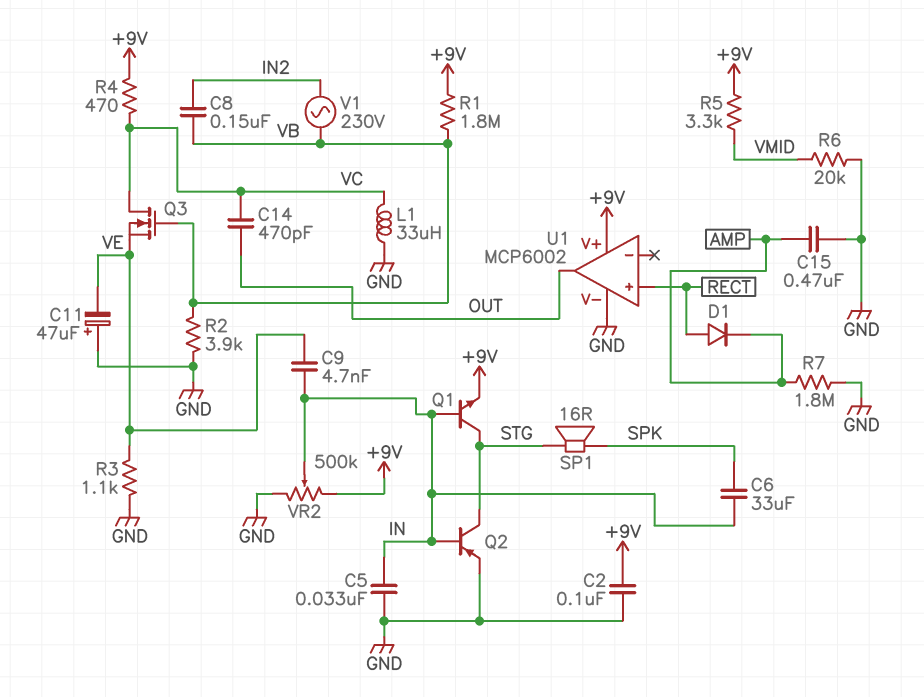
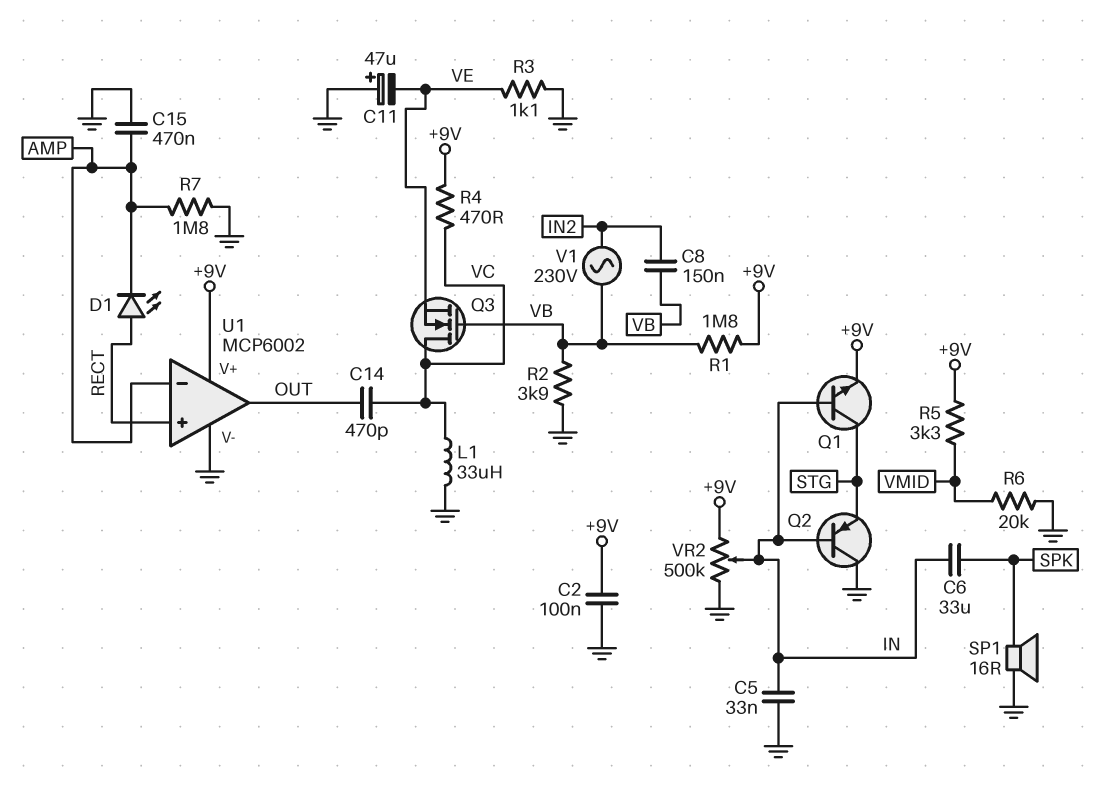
C9: 4.7nF (IN, VE) -> none
D1: diode (A RECT, K AMP) -> LED (A RECT, K AMP)
Q2: PNP (B IN, C STG, E GND) -> PNP (B IN, C GND, E STG)
SP1: speaker 16R (SPK, STG) -> speaker 16R (GND, SPK)
U1 pin in-: none -> AMP

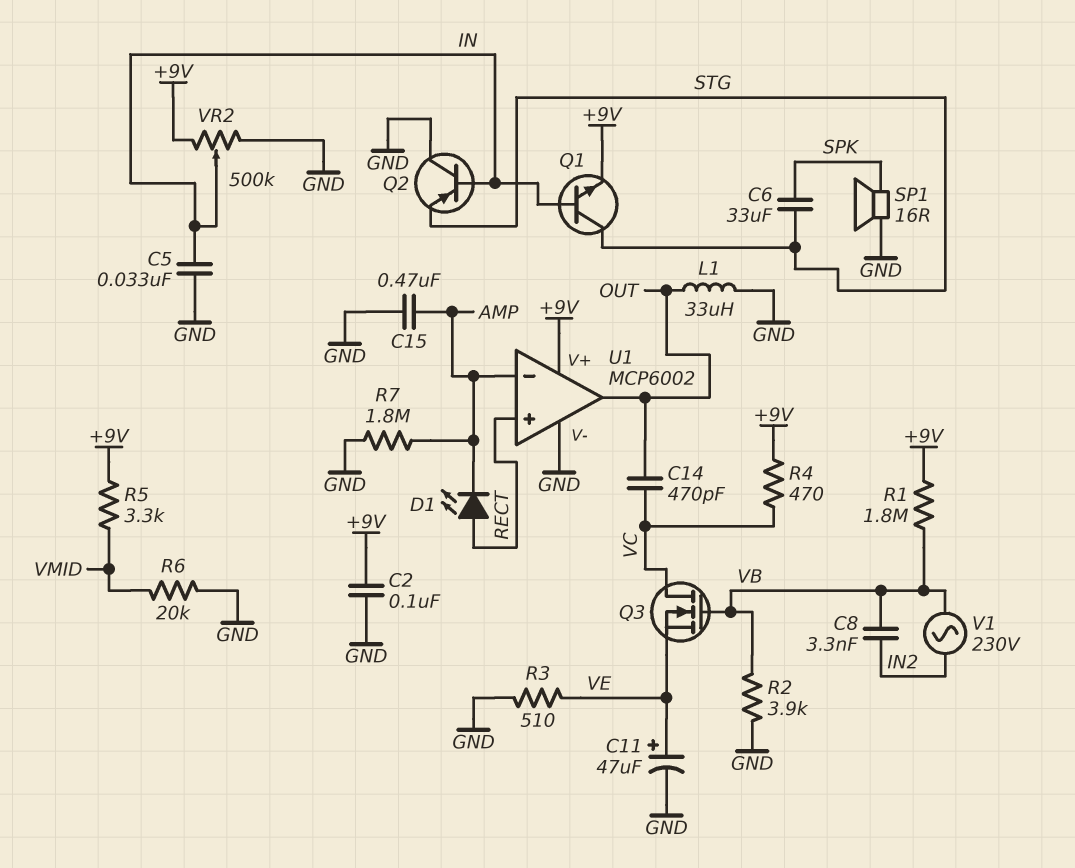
C6: 33uF (IN, SPK) -> 33uF (SPK, STG)
C8: 150nF (IN2, VB) -> 3.3nF (IN2, VB)
C11: 47uF (plus GND, minus VE) -> 47uF (plus VE, minus GND)
L1: 33uH (GND, VC) -> 33uH (GND, OUT)
R3: 1.1k (GND, VE) -> 510 (GND, VE)

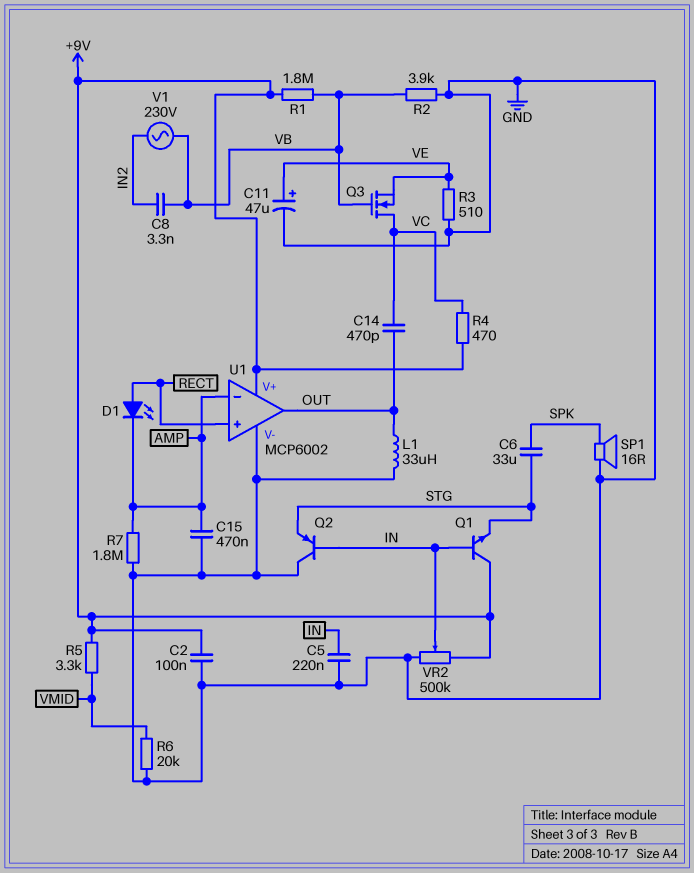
C5: 33nF (GND, IN) -> 220nF (GND, IN)
Q1: NPN (B IN, C STG, E +9V) -> NPN (B IN, C +9V, E STG)

